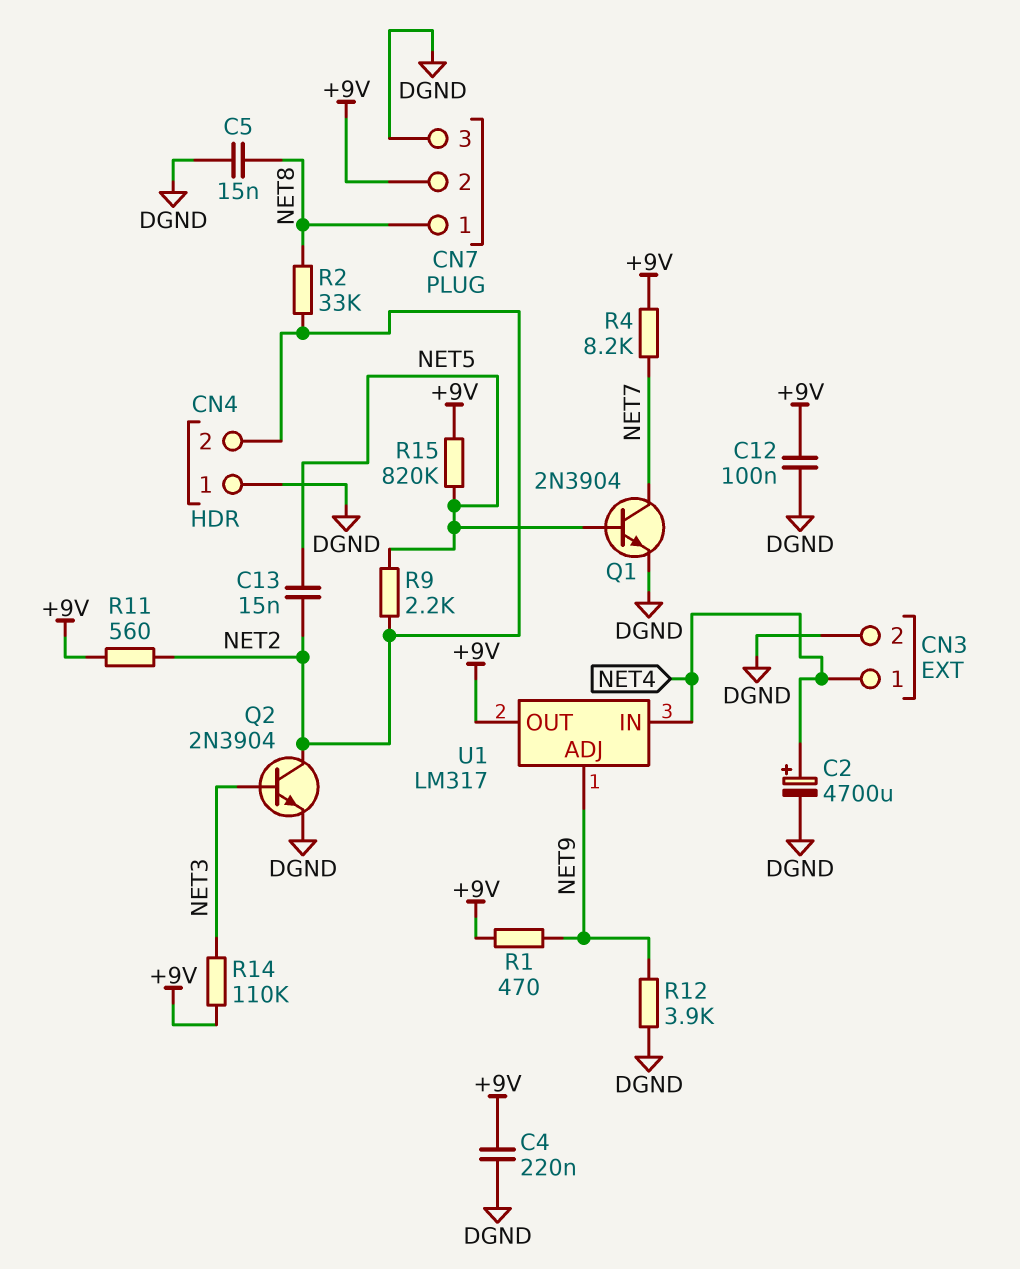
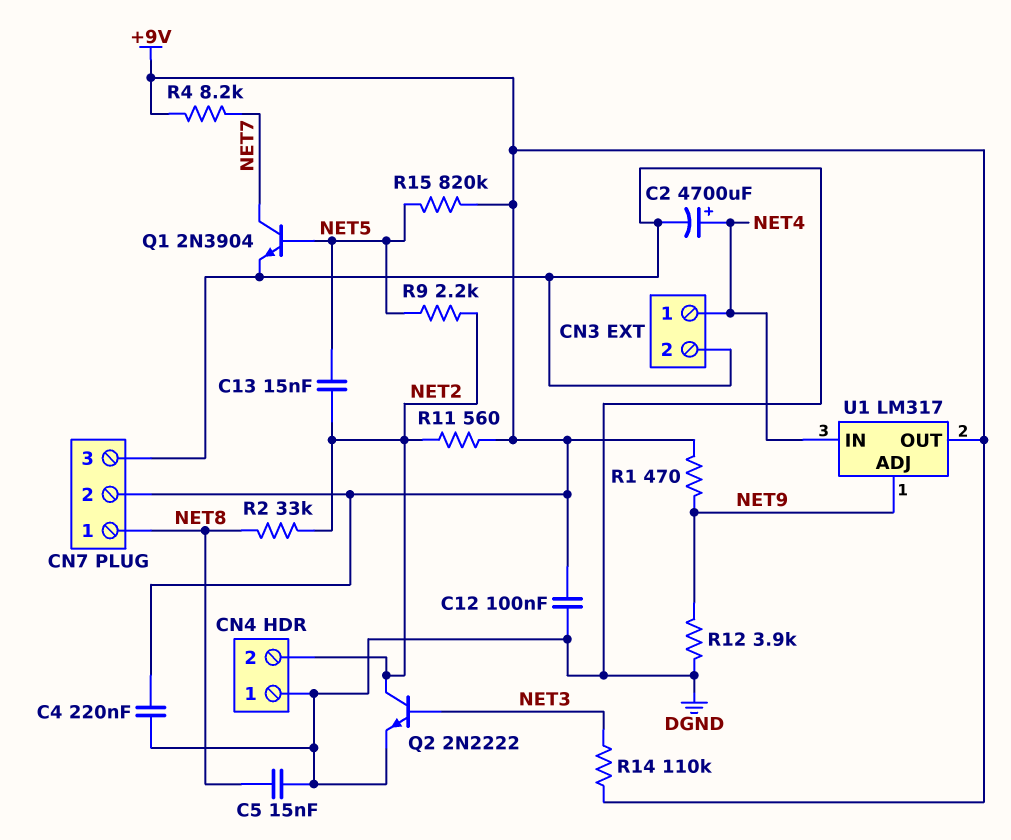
Q2: NPN 2N3904 (B NET3, C NET2, E DGND) -> NPN 2N2222 (B NET3, C NET2, E DGND)

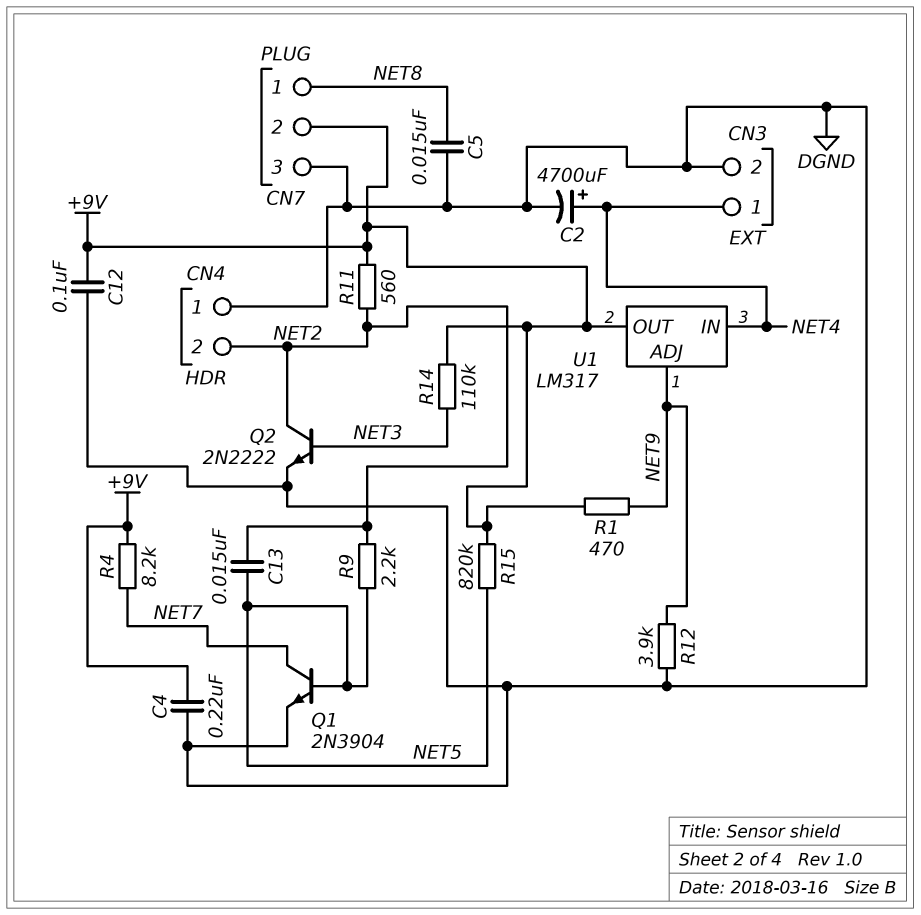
R2: 33k (NET2, NET8) -> none

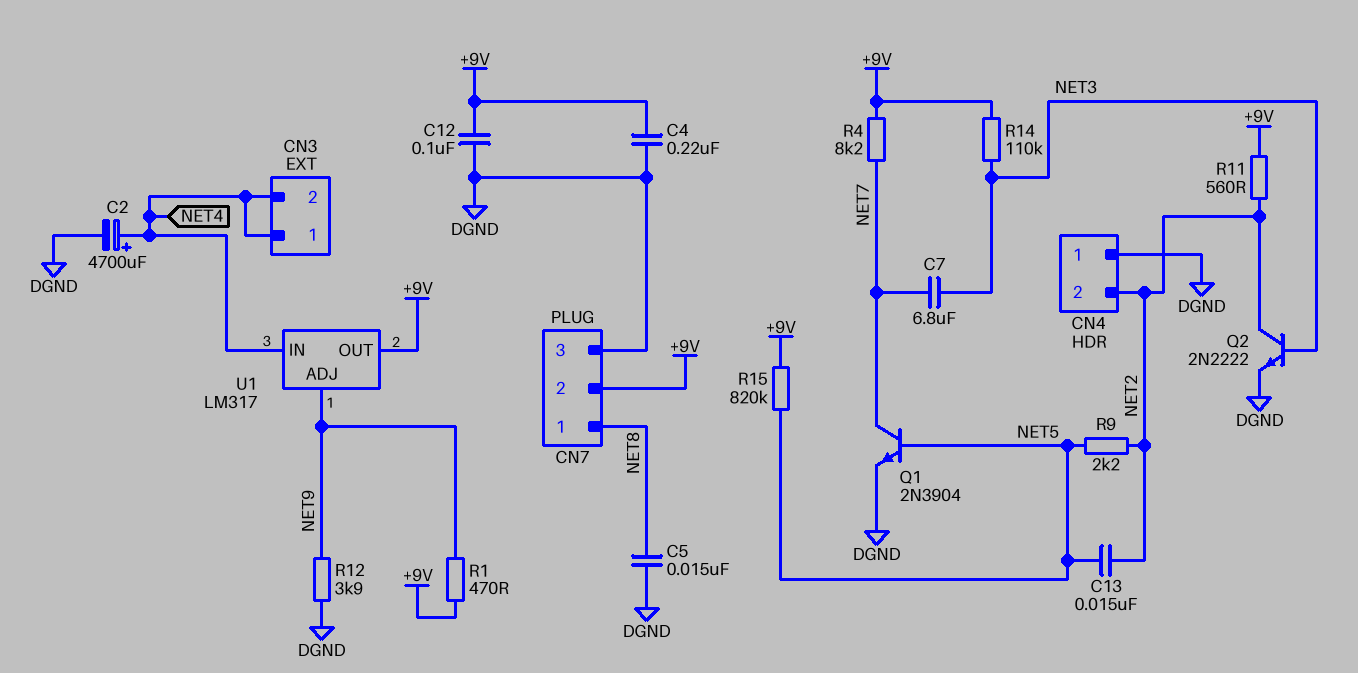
C7: none -> 6.8uF (NET3, NET7)
CN3 pin 2: DGND -> NET4

